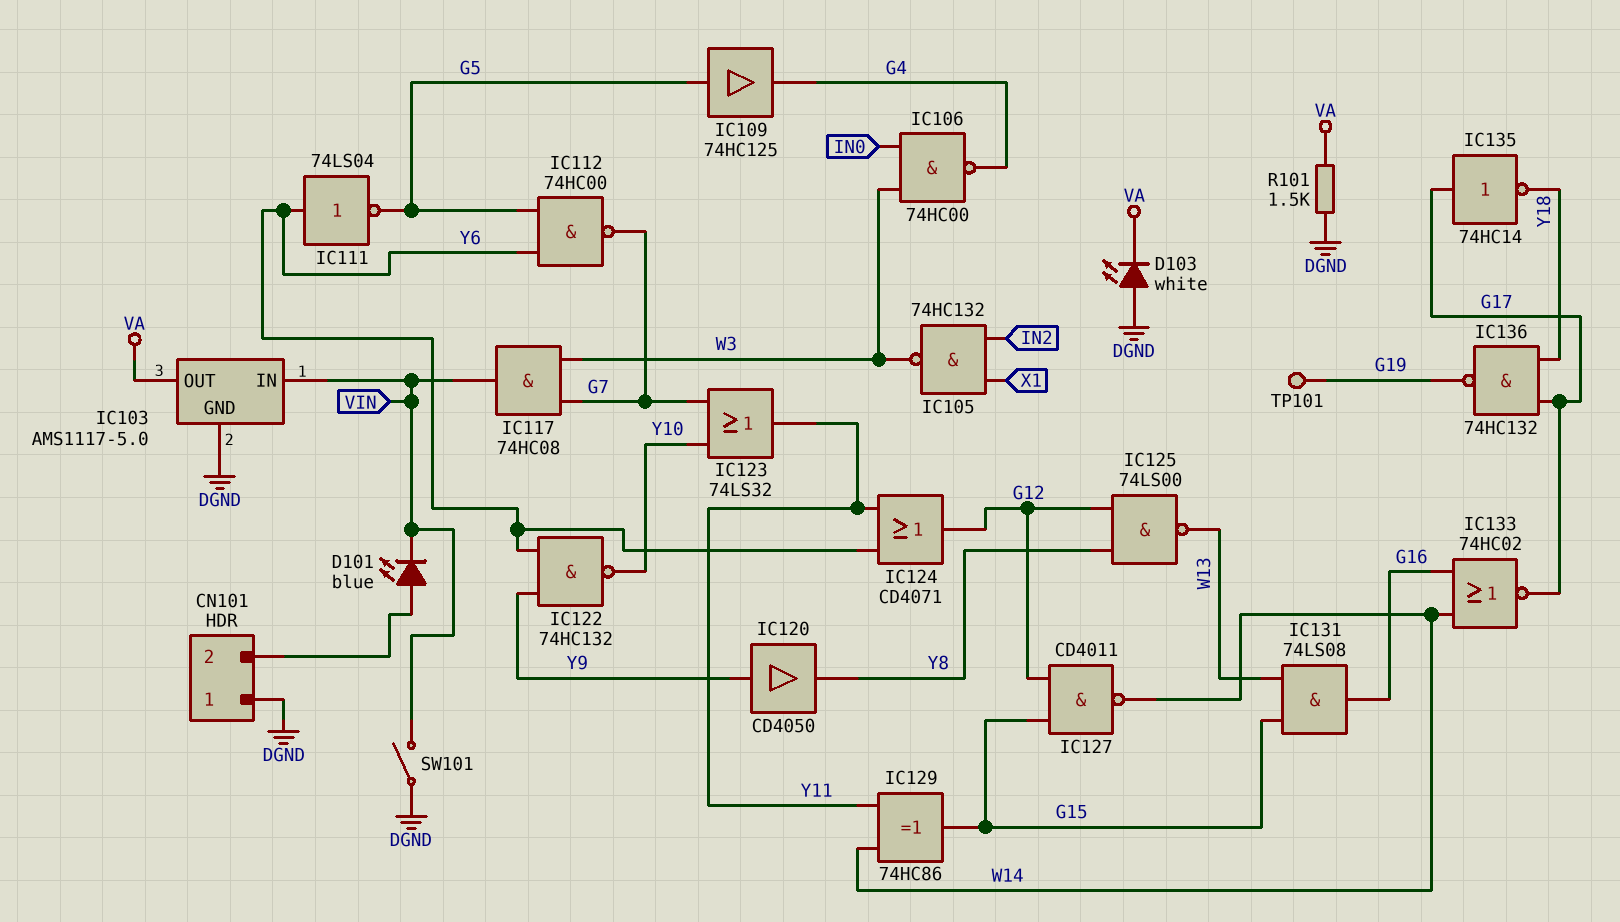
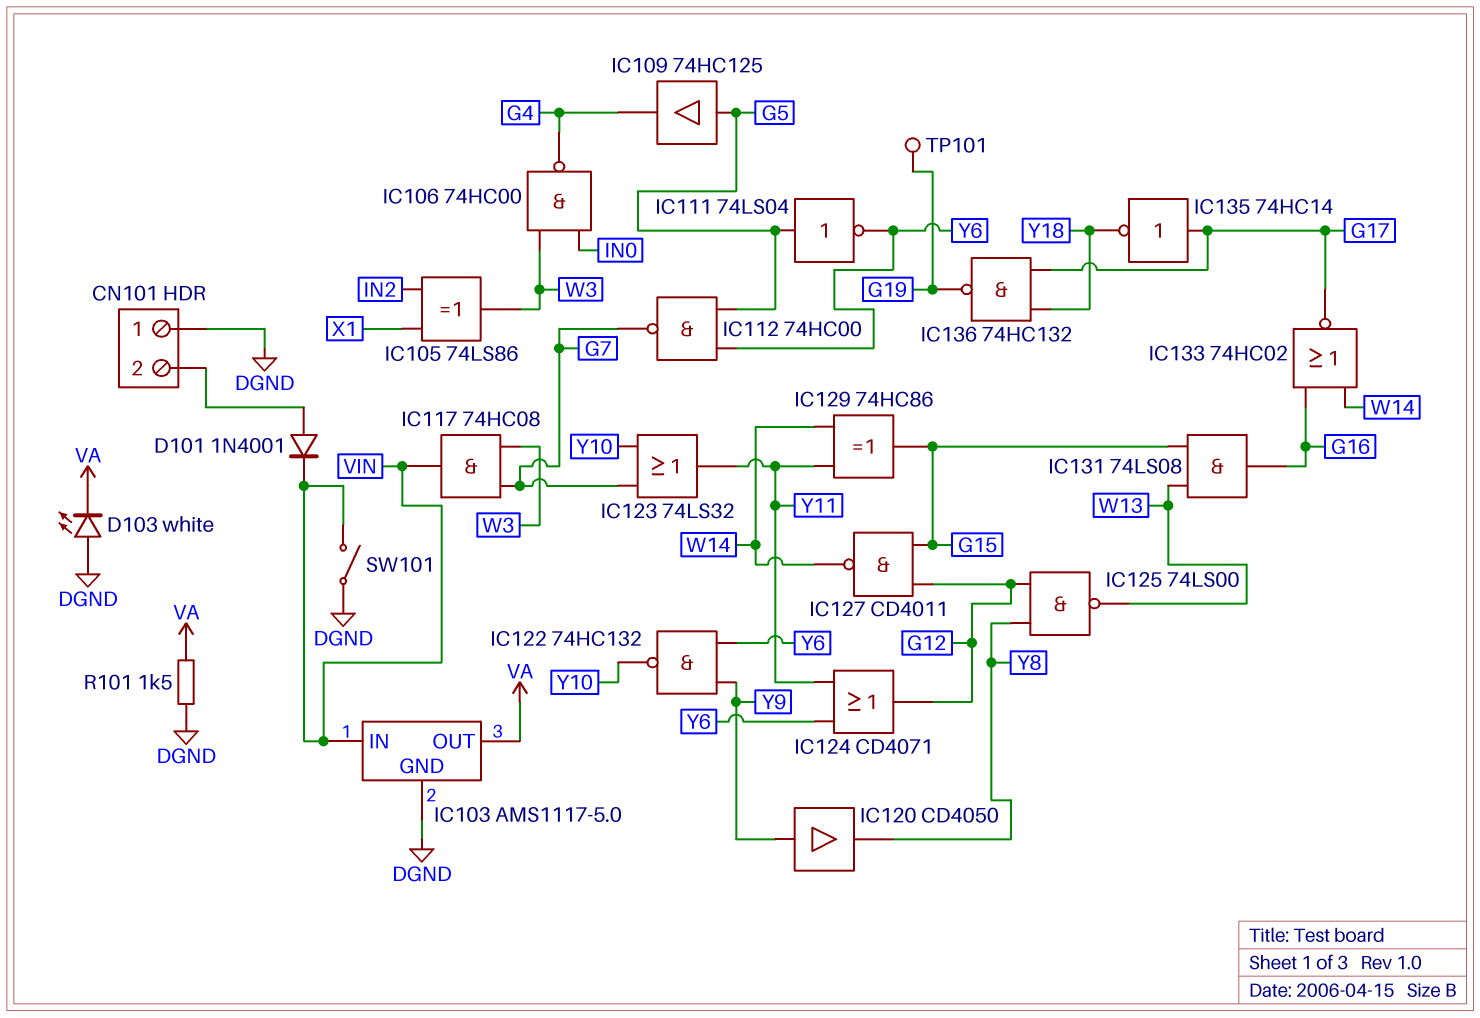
D101: LED blue (A CN101/2, K VIN) -> diode 1N4001 (A CN101/2, K VIN)
IC105: NAND 74HC132 (in IN2, in X1, out W3) -> XOR 74LS86 (in IN2, in X1, out W3)
IC111: NOT 74LS04 (in Y6, out G5) -> NOT 74LS04 (in G5, out Y6)

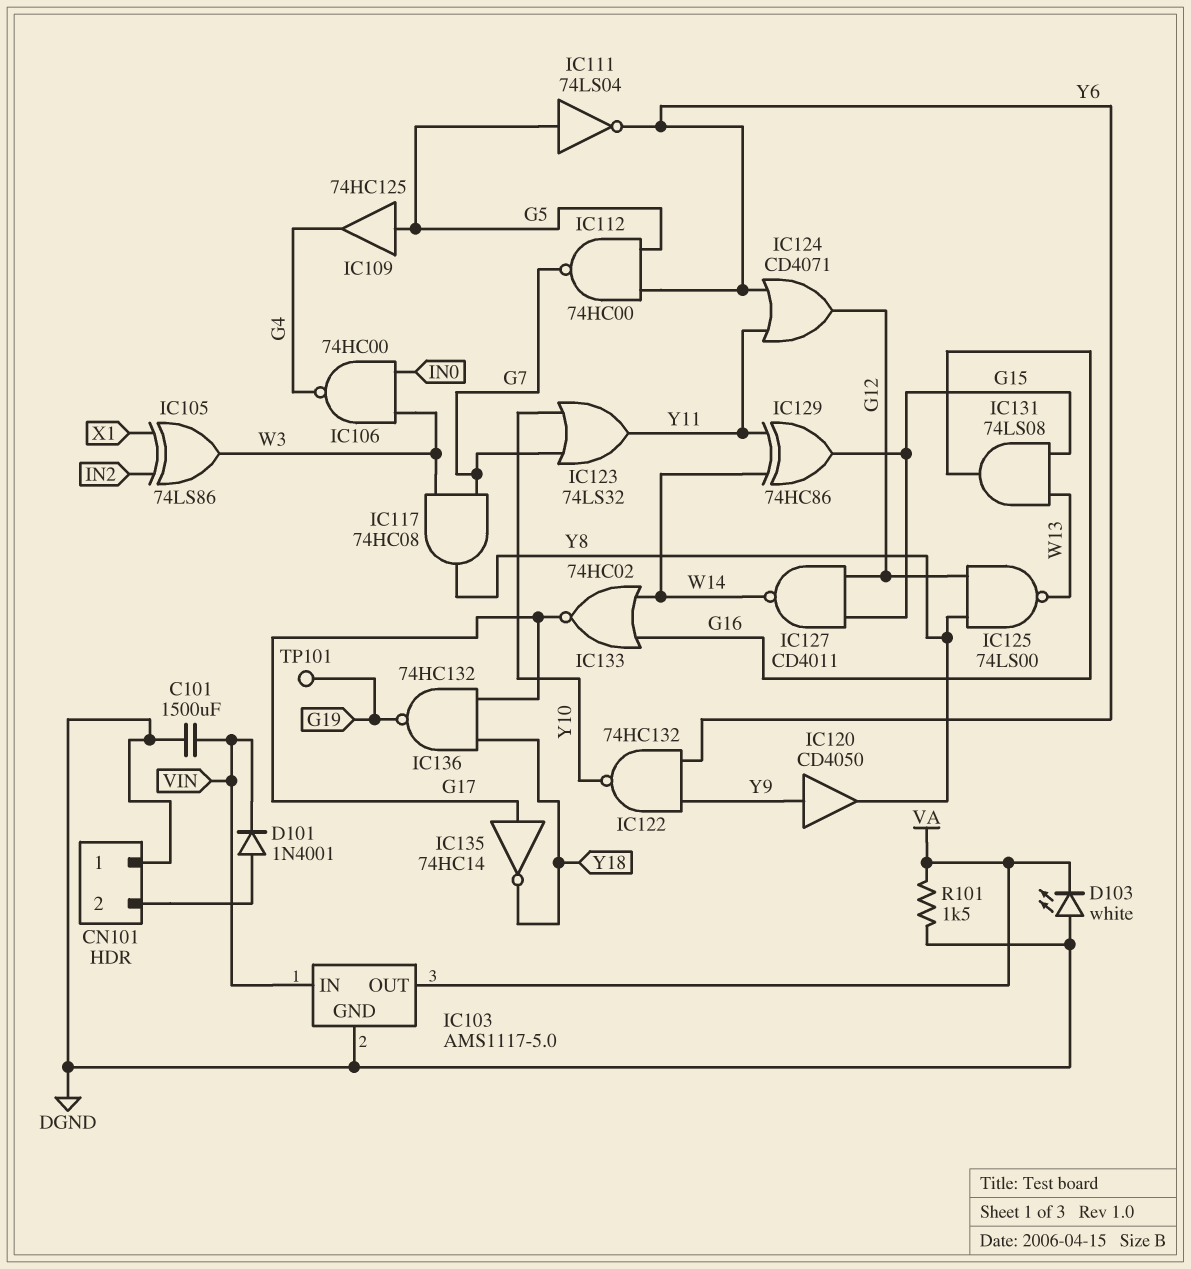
C101: none -> 1500uF (DGND, VIN)
IC117: AND 74HC08 (in G7, in W3, out VIN) -> AND 74HC08 (in G7, in W3, out Y8)
SW101: switch (DGND, VIN) -> none

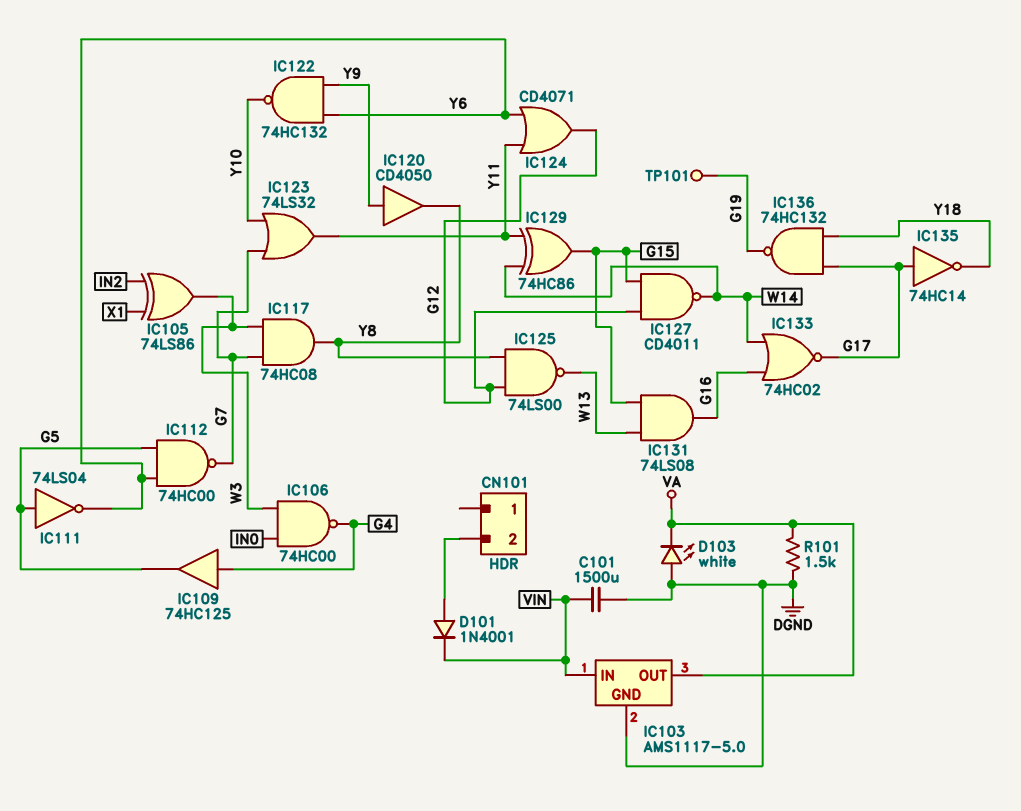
CN101 pin 1: DGND -> none
IC109: buffer 74HC125 (in G5, out G4) -> buffer 74HC125 (in G4, out G5)

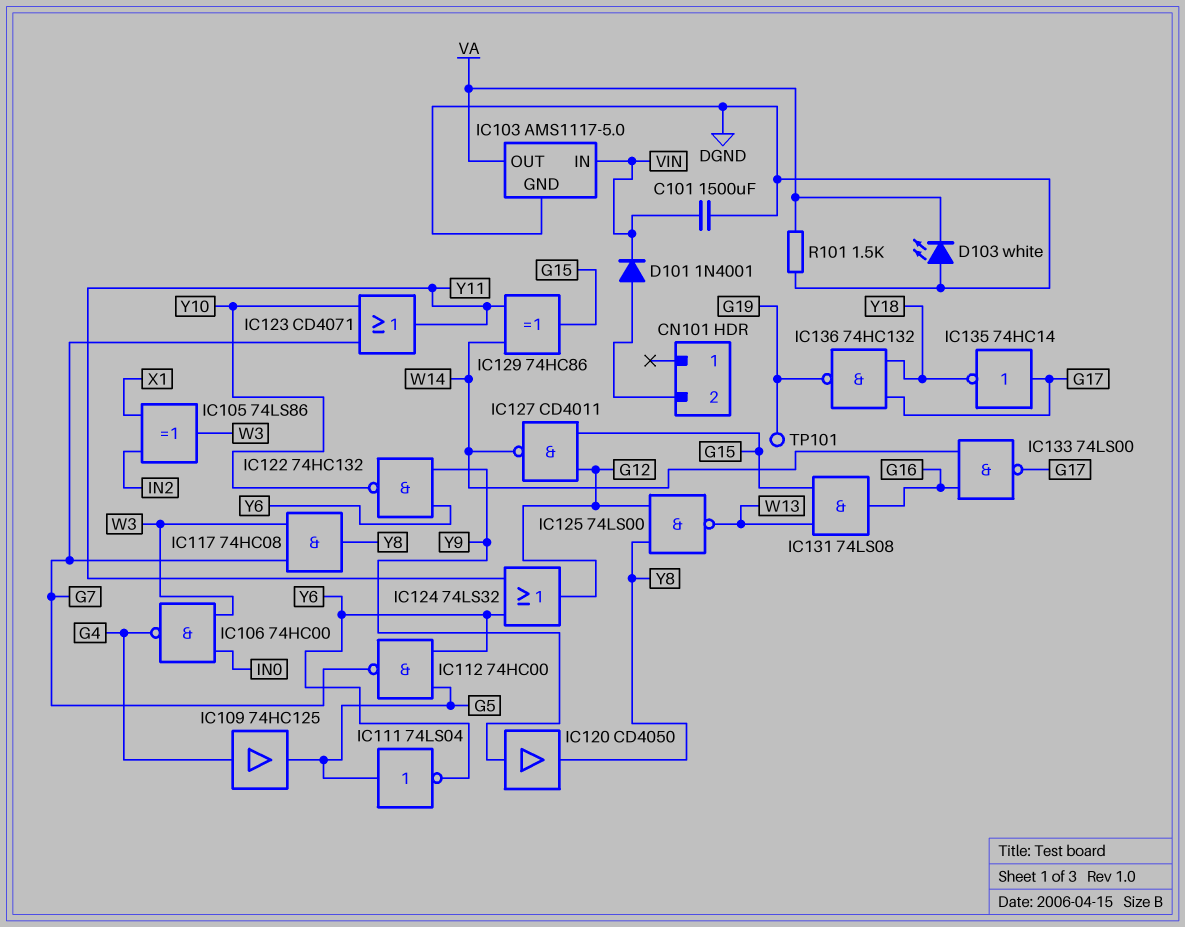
IC123: OR 74LS32 (in G7, in Y10, out Y11) -> OR CD4071 (in G7, in Y10, out Y11)
IC124: OR CD4071 (in Y6, in Y11, out G12) -> OR 74LS32 (in Y6, in Y11, out G12)
IC133: NOR 74HC02 (in G16, in W14, out G17) -> NAND 74LS00 (in G16, in W14, out G17)

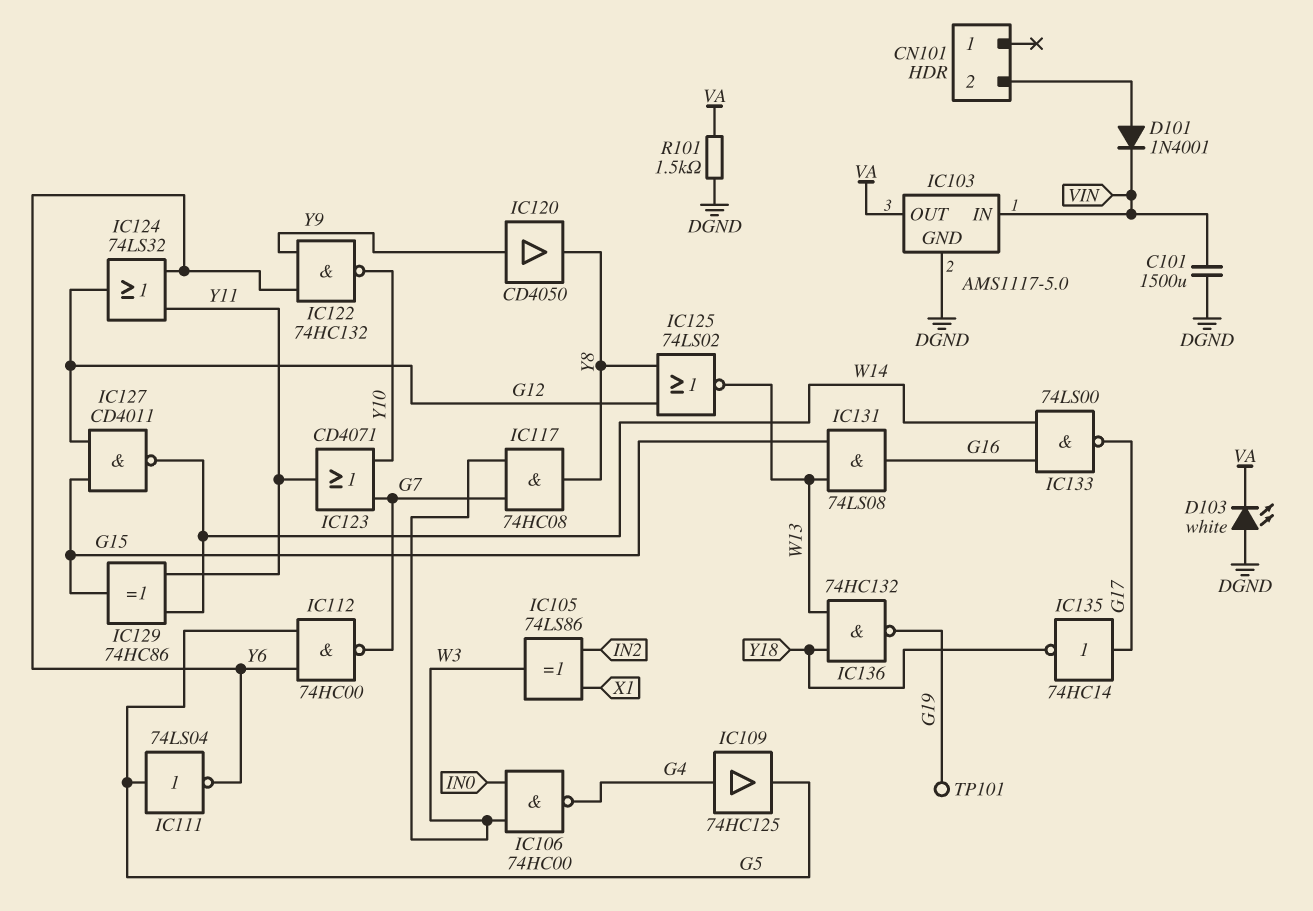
IC125: NAND 74LS00 (in G12, in Y8, out W13) -> NOR 74LS02 (in G12, in Y8, out W13)
IC136: NAND 74HC132 (in G17, in Y18, out G19) -> NAND 74HC132 (in W13, in Y18, out G19)

